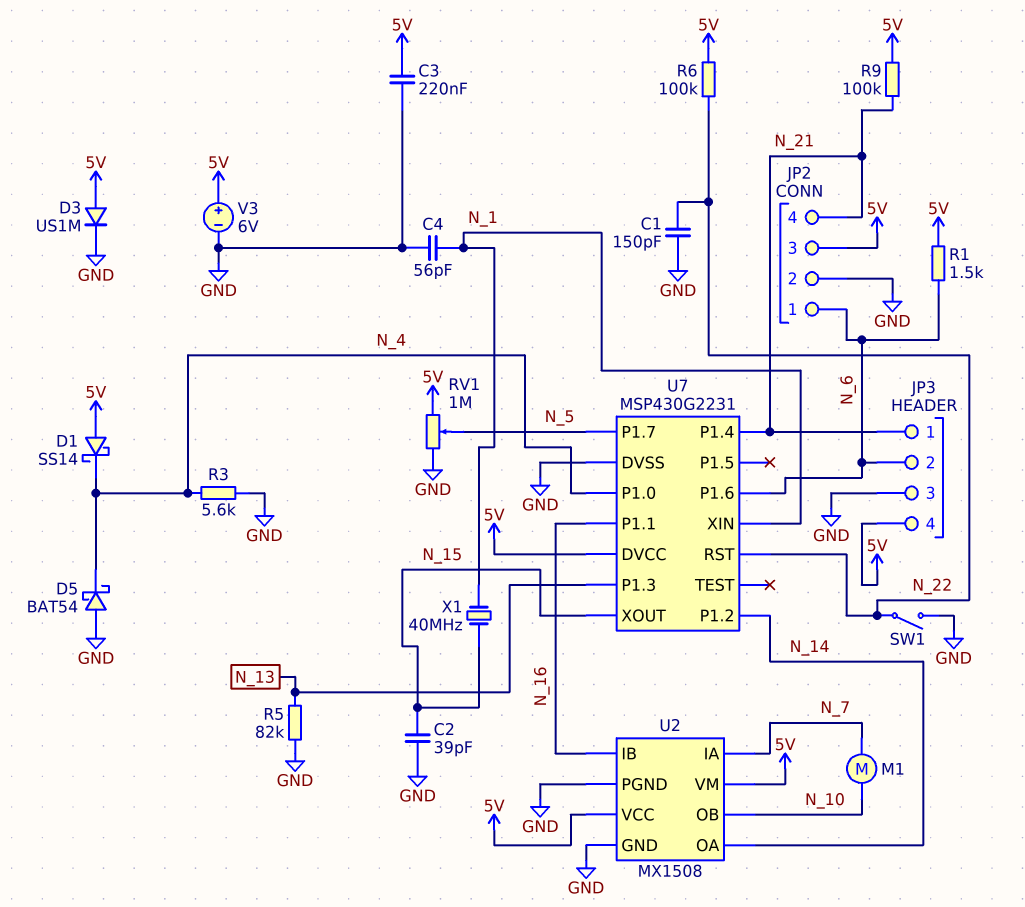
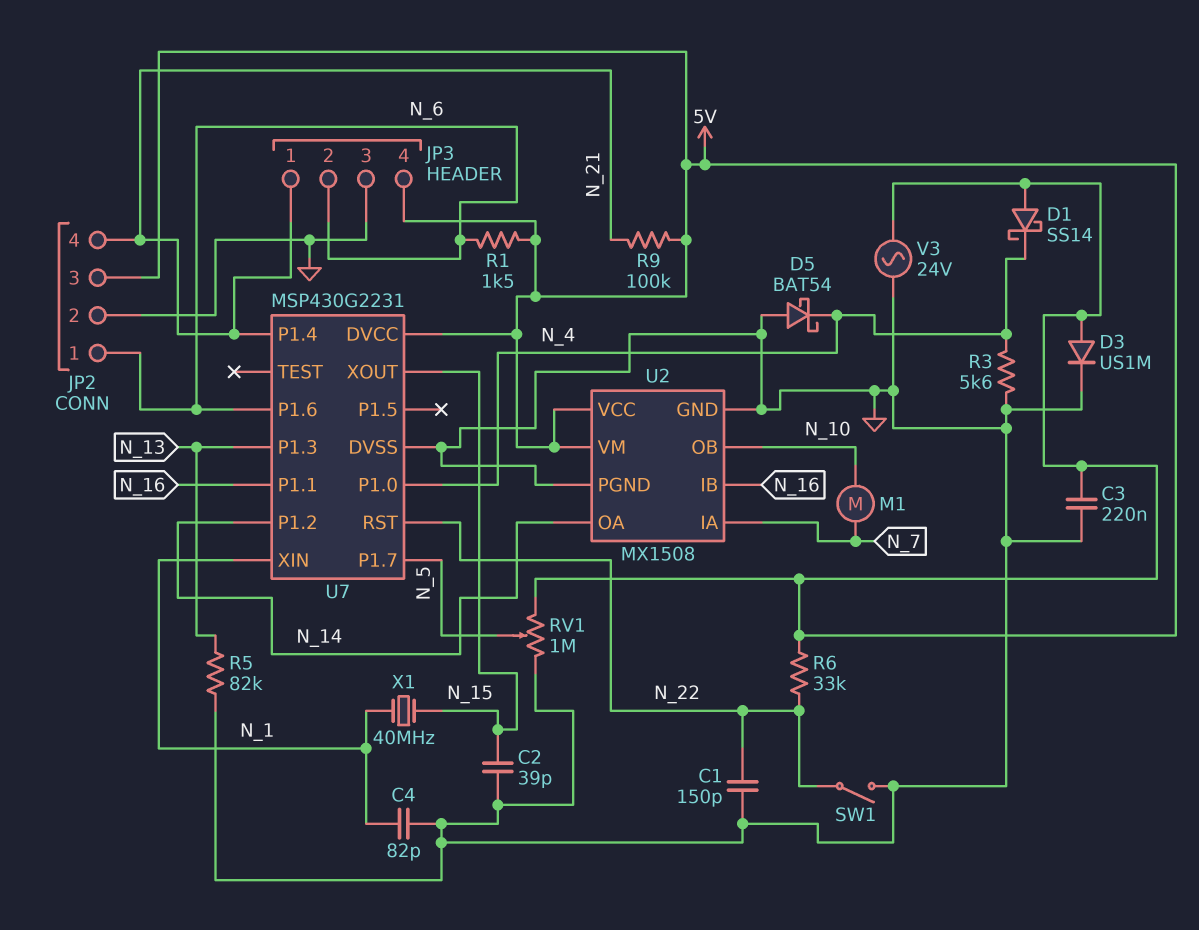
C4: 56pF (GND, N_1) -> 82pF (GND, N_1)
R6: 100k (5V, N_22) -> 33k (5V, N_22)
V3: 6V (plus 5V, minus GND) -> AC 24V (5V, GND)

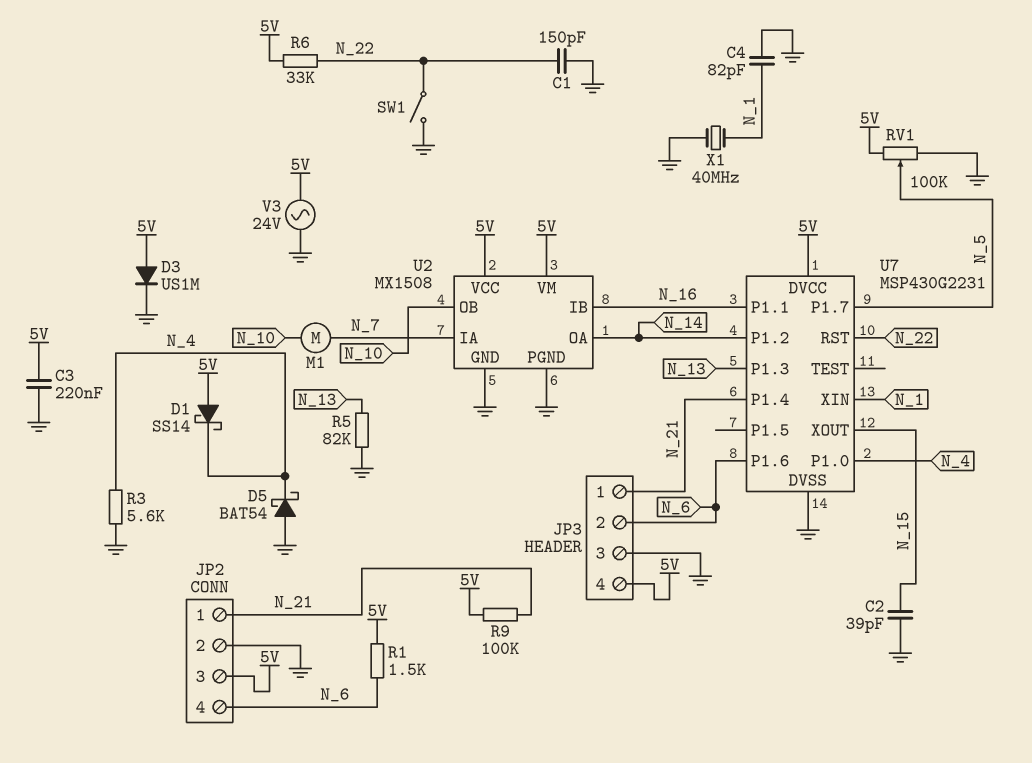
JP2 pin 1: N_6 -> N_21
JP2 pin 4: N_21 -> N_6
RV1: 1M (5V, GND, wiper N_5) -> 100k (5V, GND, wiper N_5)
X1: 40MHz (N_1, N_15) -> 40MHz (GND, N_1)

